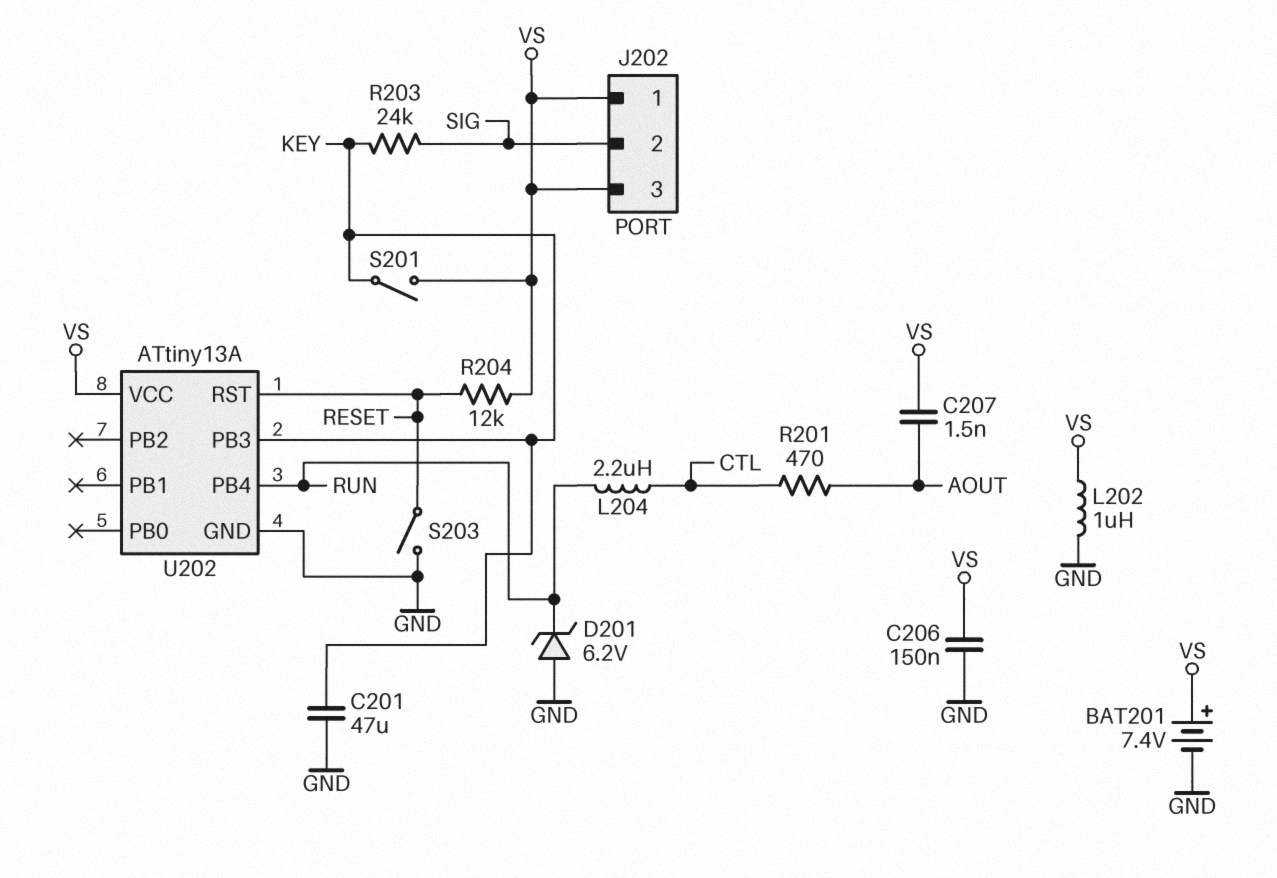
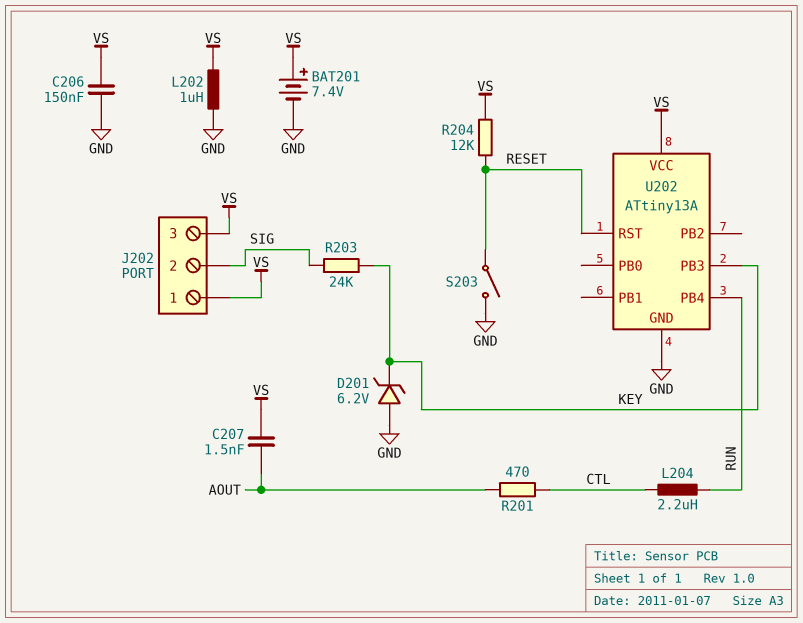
C201: 47uF (GND, KEY) -> none
D201: zener 6.2V (A GND, K RUN) -> zener 6.2V (A GND, K KEY)
S201: switch (KEY, VS) -> none

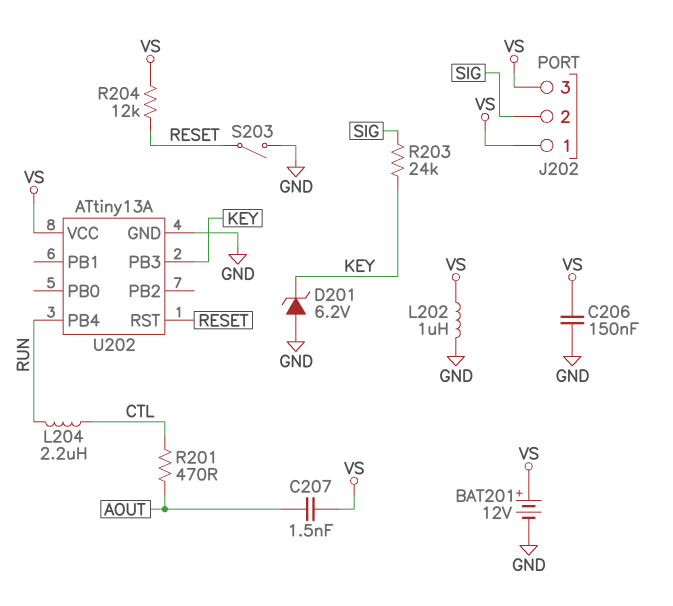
BAT201: 7.4V (plus VS, minus GND) -> 12V (plus VS, minus GND)

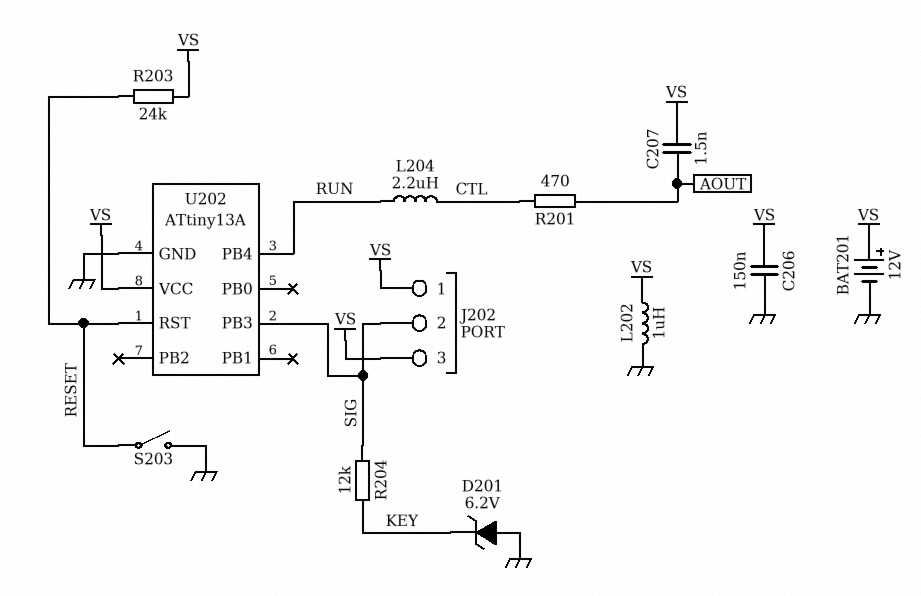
R203: 24k (KEY, SIG) -> 24k (RESET, VS)
R204: 12k (RESET, VS) -> 12k (KEY, SIG)
U202 pin PB3: KEY -> SIG

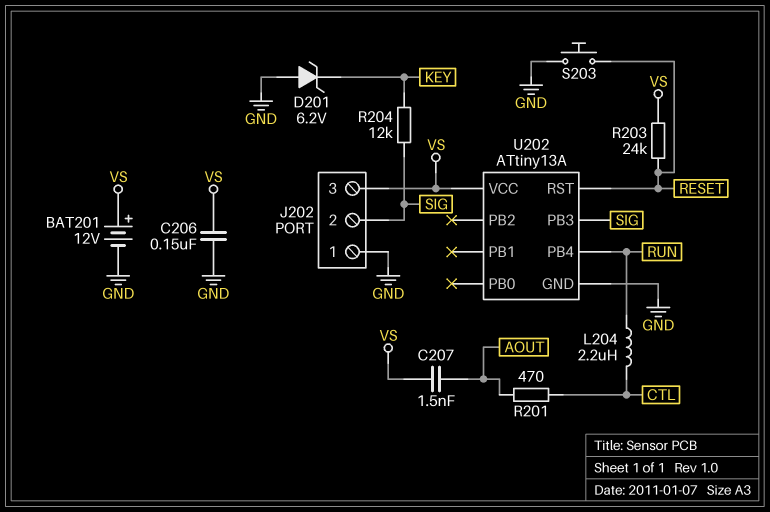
J202 pin 1: VS -> GND
L202: 1uH (GND, VS) -> none
S203: switch (GND, RESET) -> button (GND, RESET)

